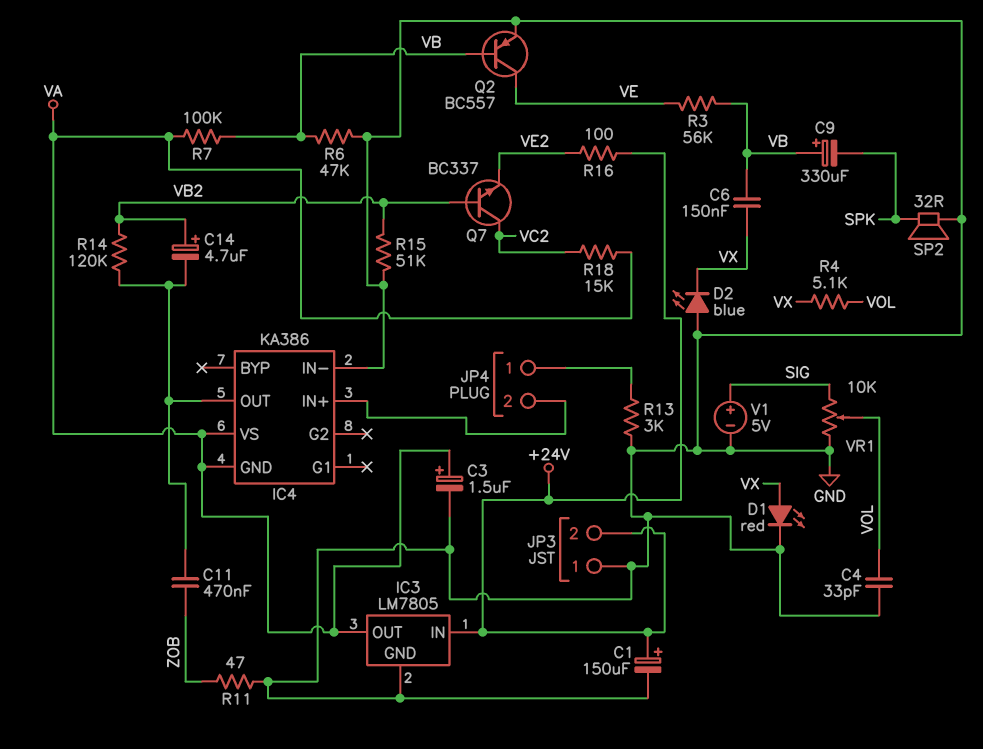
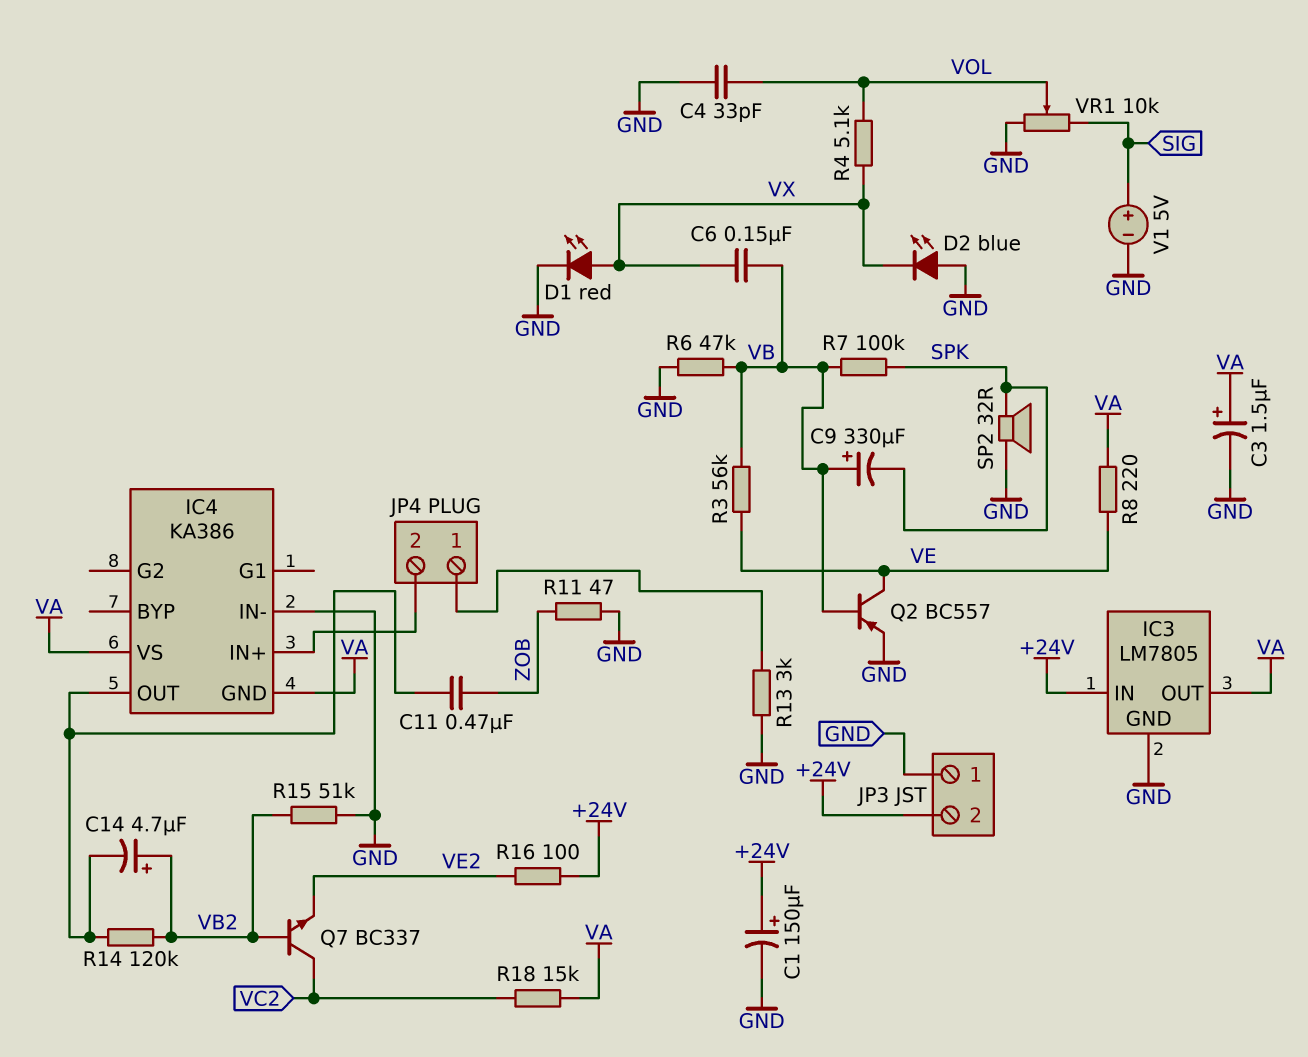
R7: 100k (VA, VB) -> 100k (SPK, VB)
R8: none -> 220 (VA, VE)

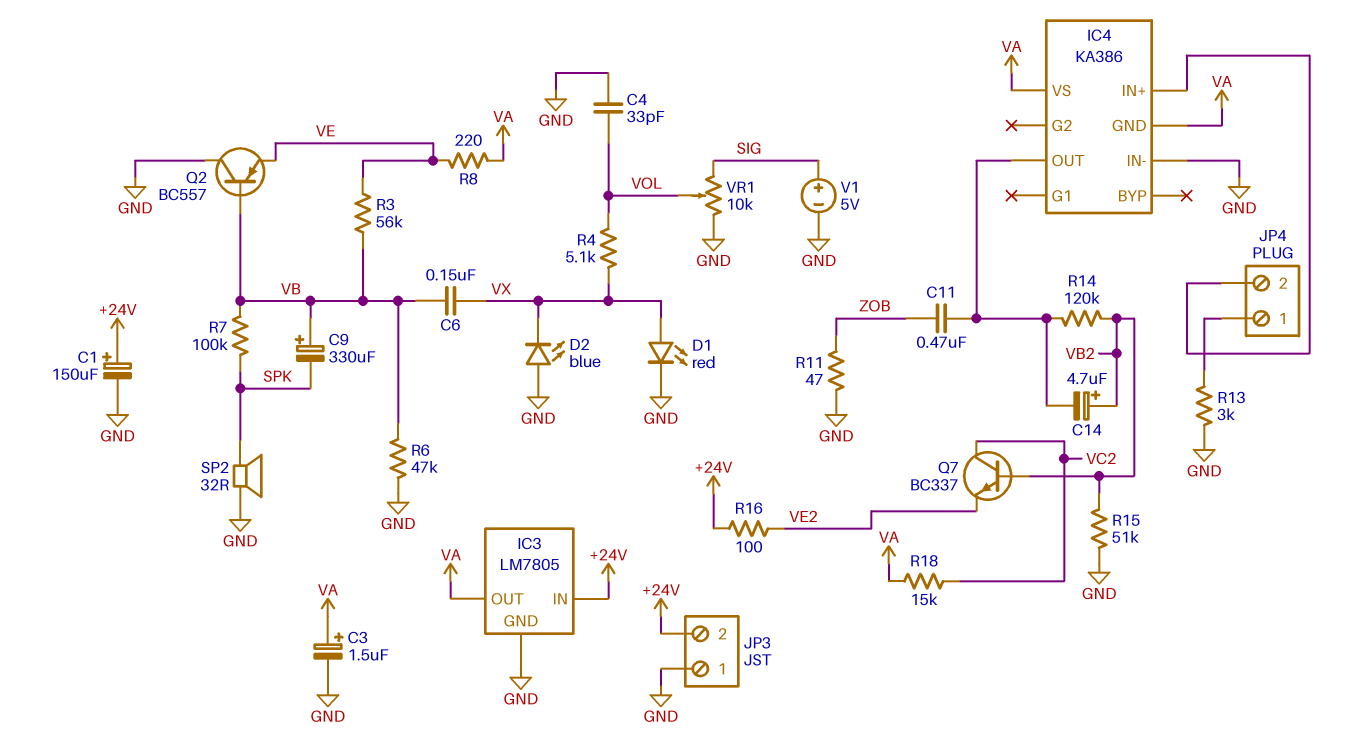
Q2: PNP BC557 (B VB, C VE, E GND) -> PNP BC557 (B VB, C GND, E VE)

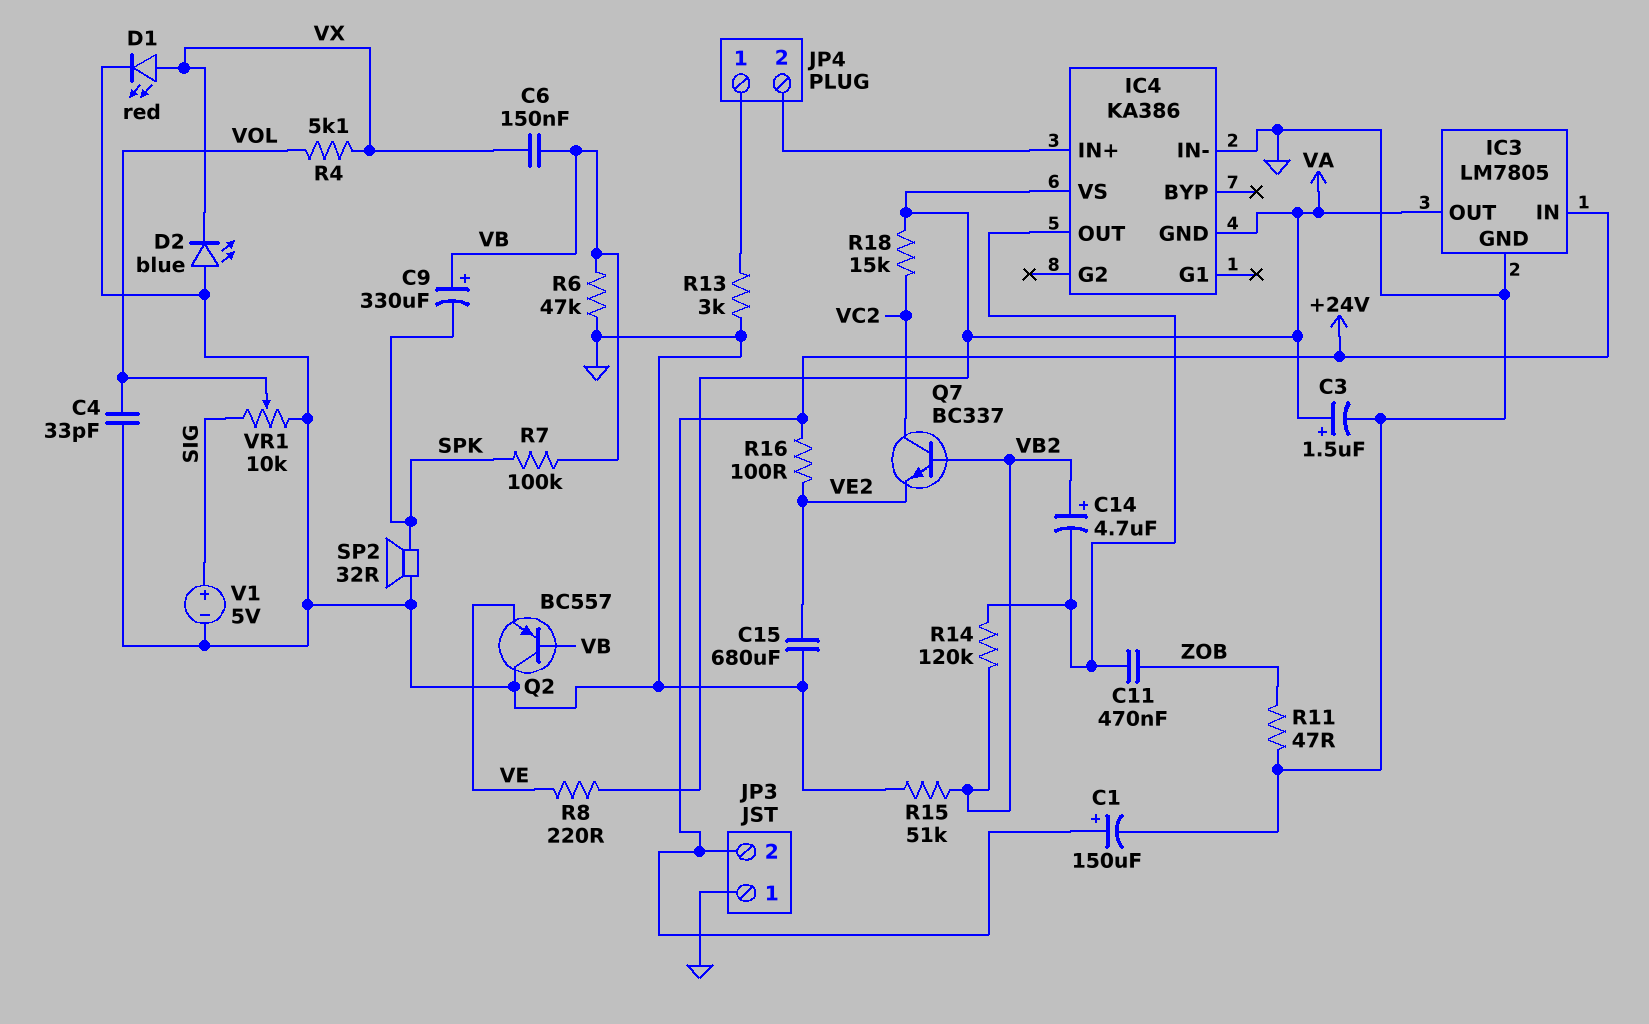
C15: none -> 680uF (GND, VE2)
R3: 56k (VB, VE) -> none

